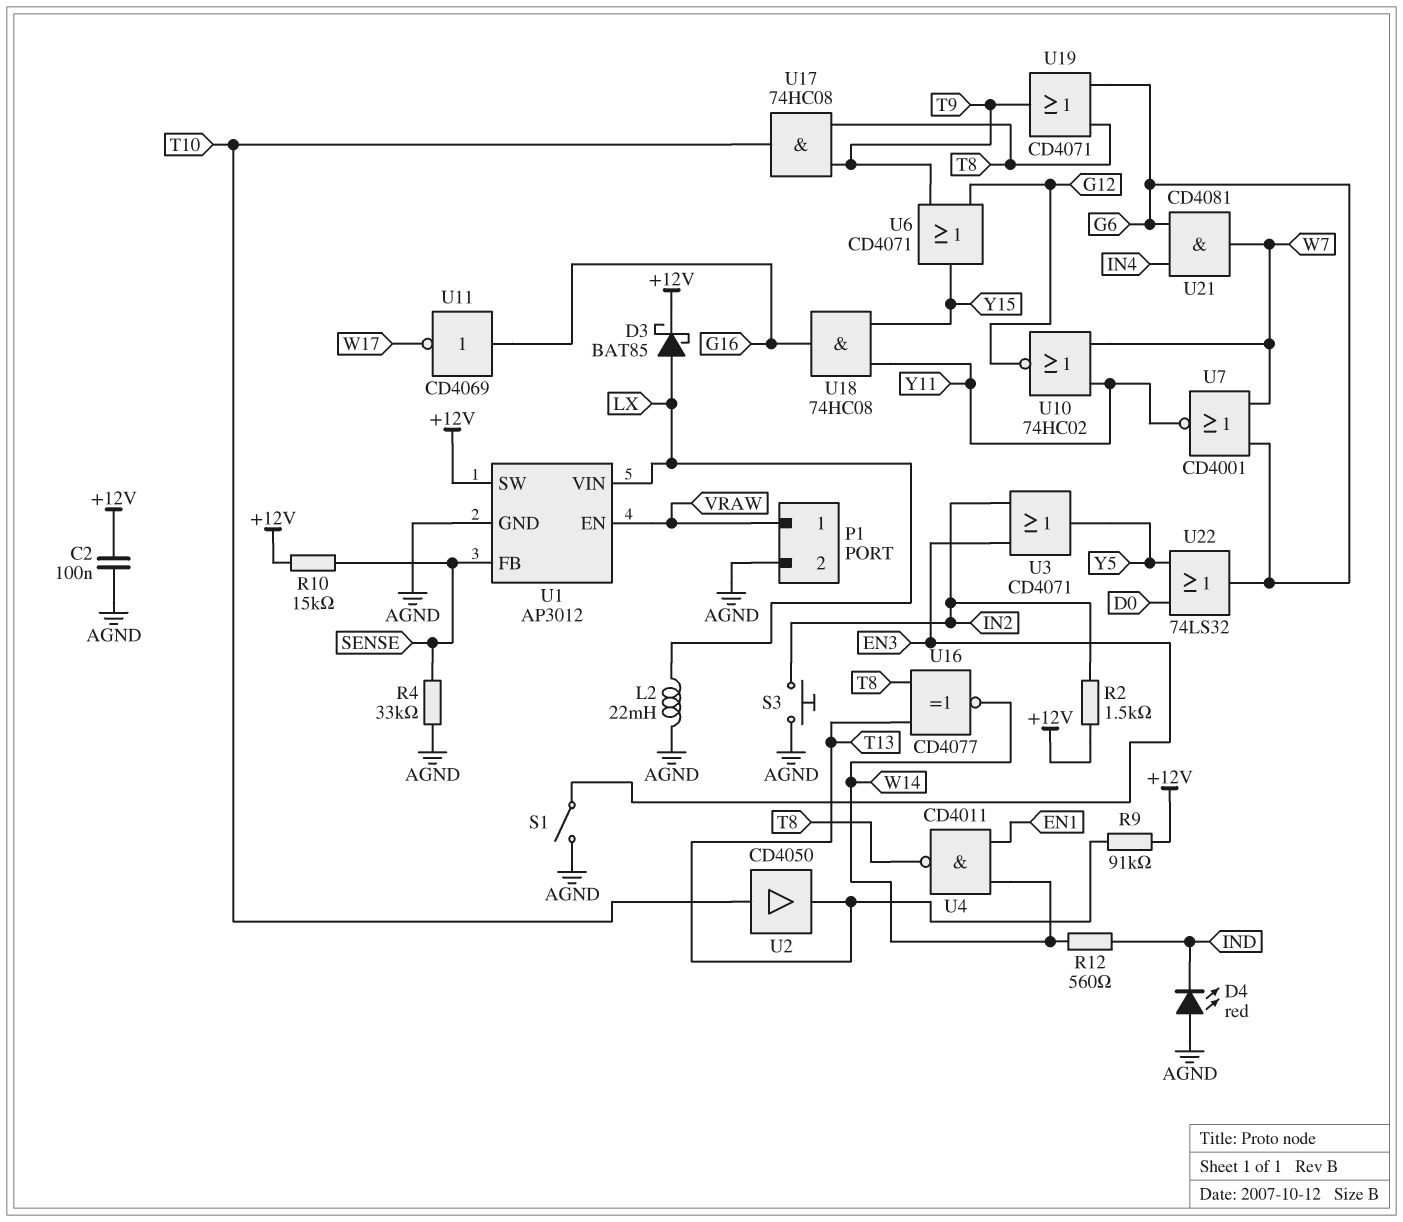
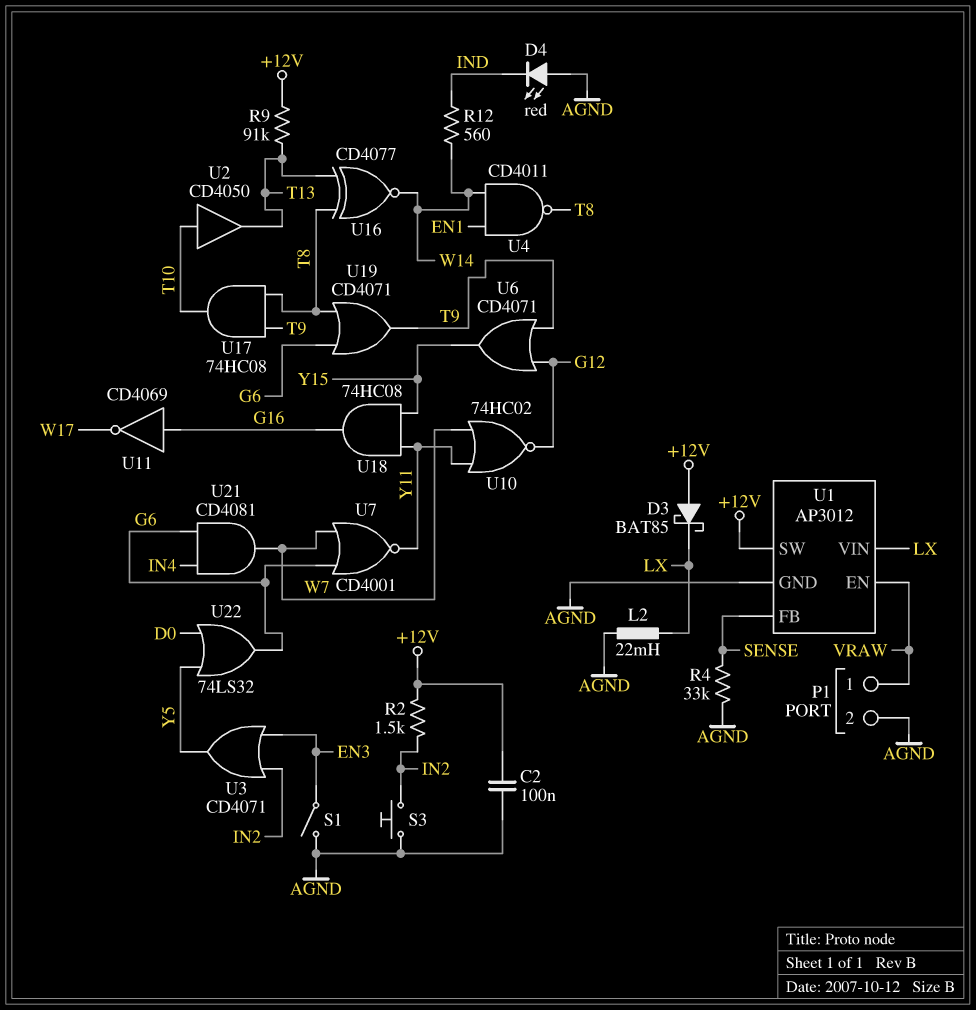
D3: schottky BAT85 (A LX, K +12V) -> schottky BAT85 (A +12V, K LX)
R10: 15k (+12V, SENSE) -> none

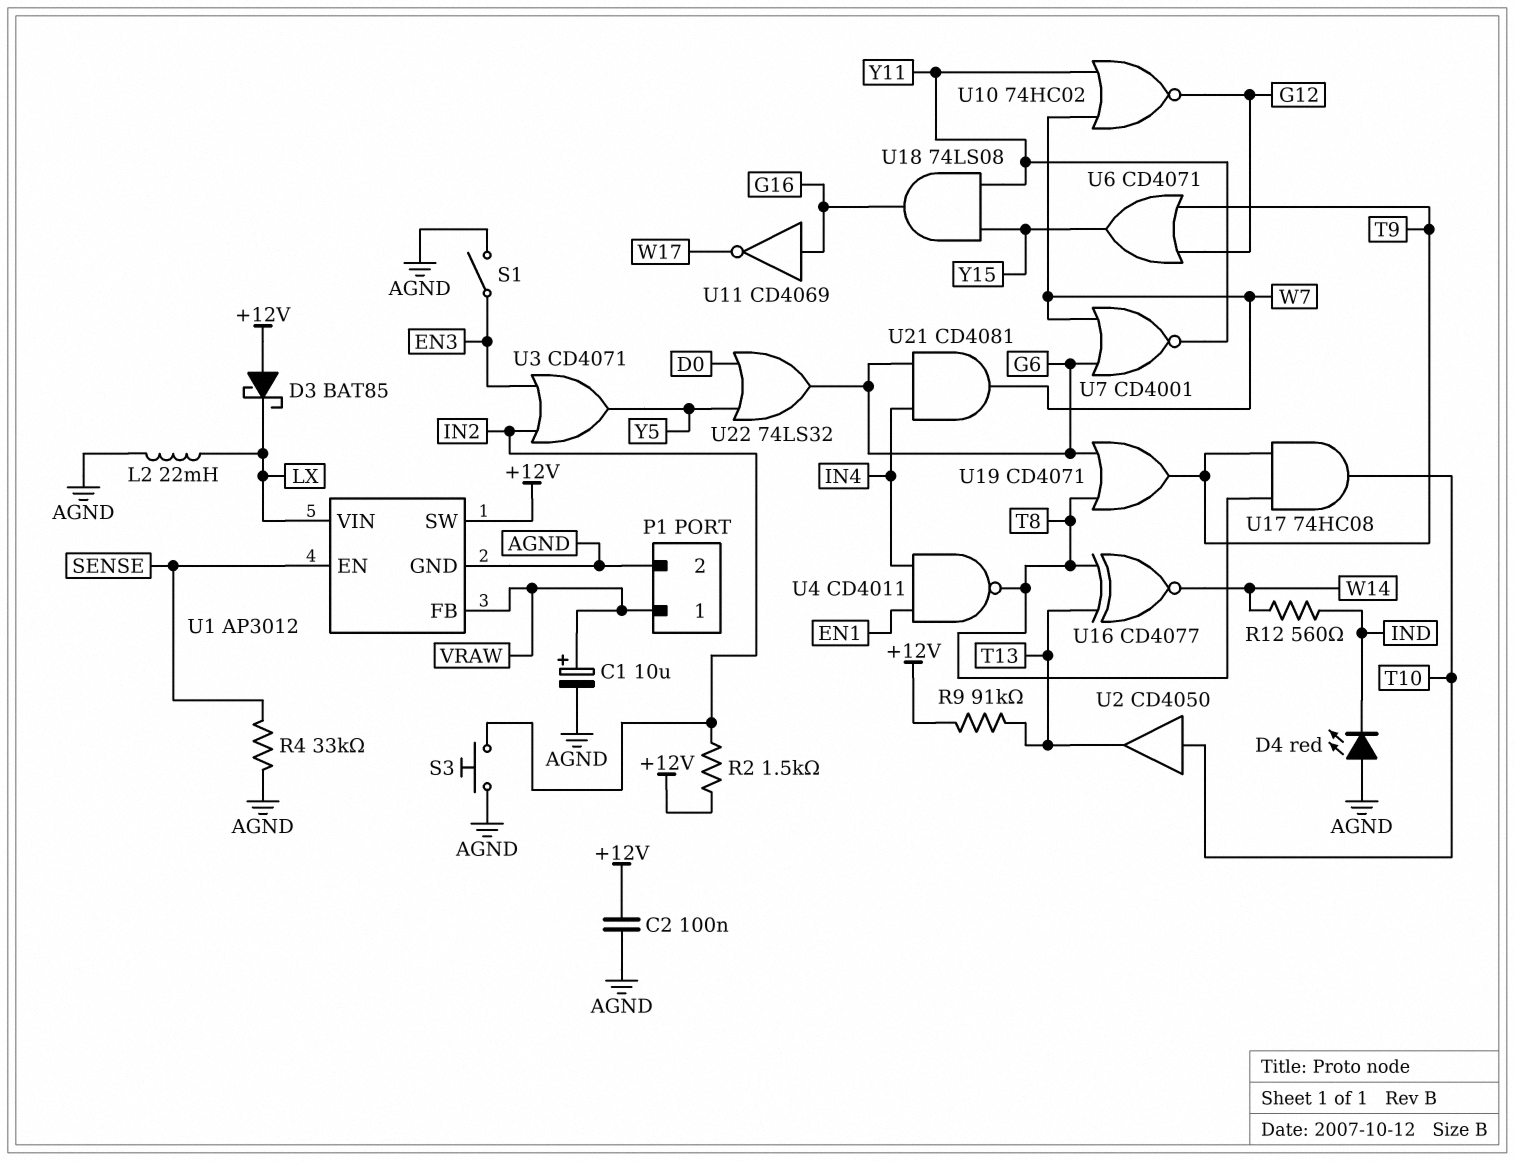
C1: none -> 10uF (plus VRAW, minus AGND)
U1 pin EN: VRAW -> SENSE
U1 pin FB: SENSE -> VRAW
U4: NAND CD4011 (in EN1, in W14, out T8) -> NAND CD4011 (in EN1, in IN4, out T8)
U18: AND 74HC08 (in Y11, in Y15, out G16) -> AND 74LS08 (in Y11, in Y15, out G16)

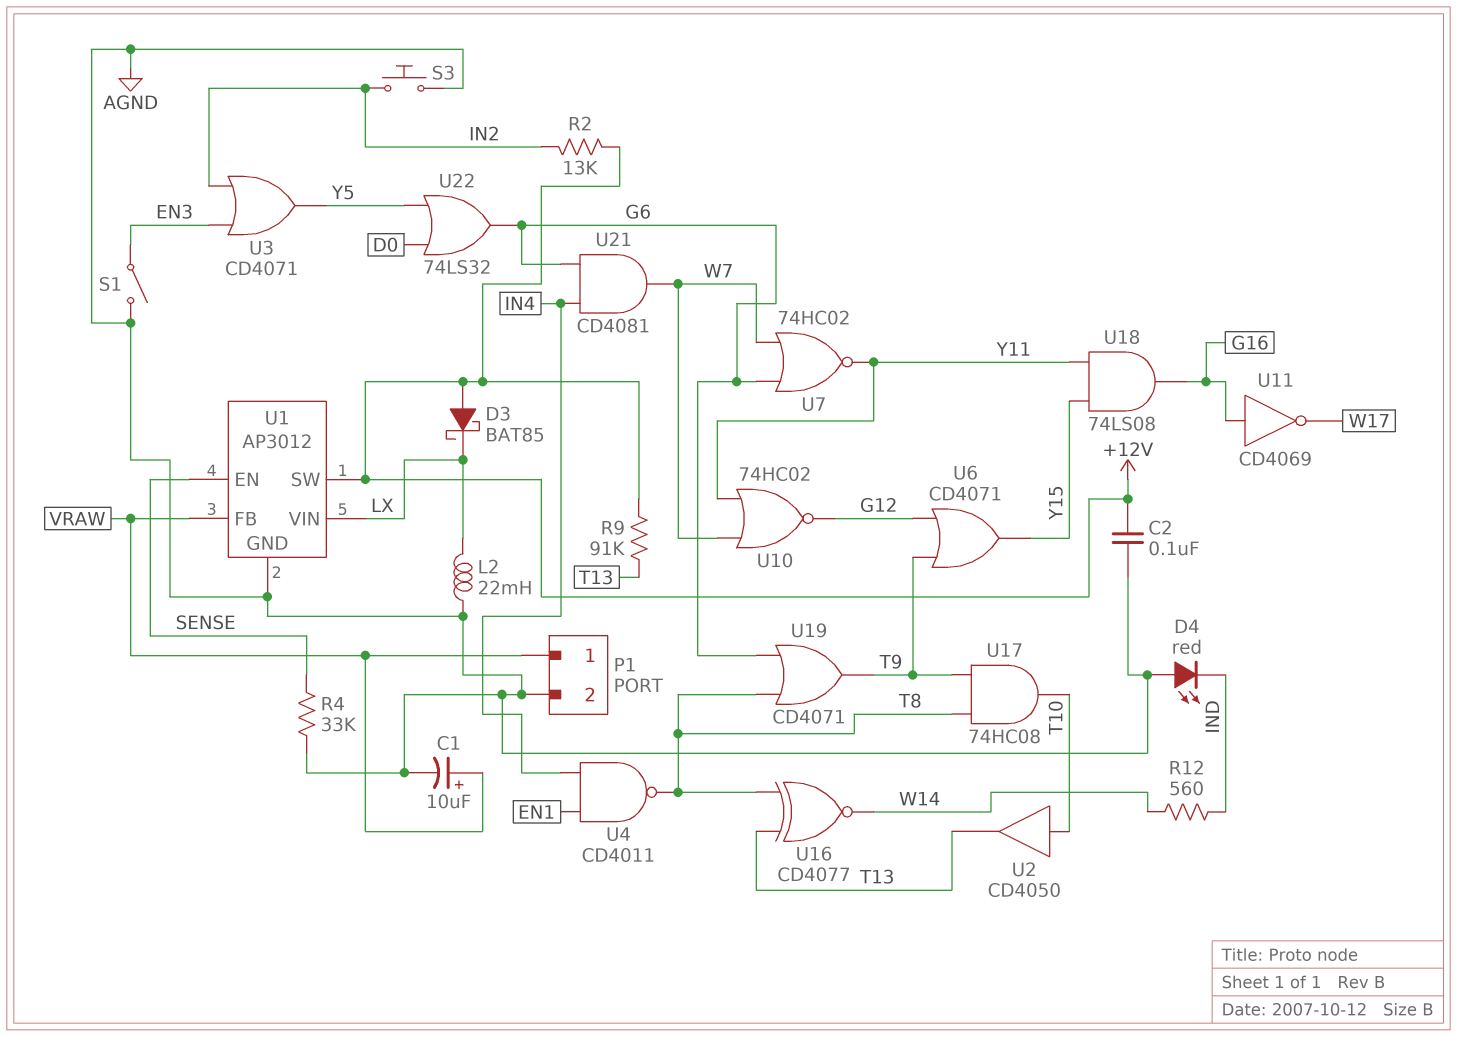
R2: 1.5k (+12V, IN2) -> 13k (+12V, IN2)
U7: NOR CD4001 (in G6, in W7, out Y11) -> NOR 74HC02 (in G6, in W7, out Y11)

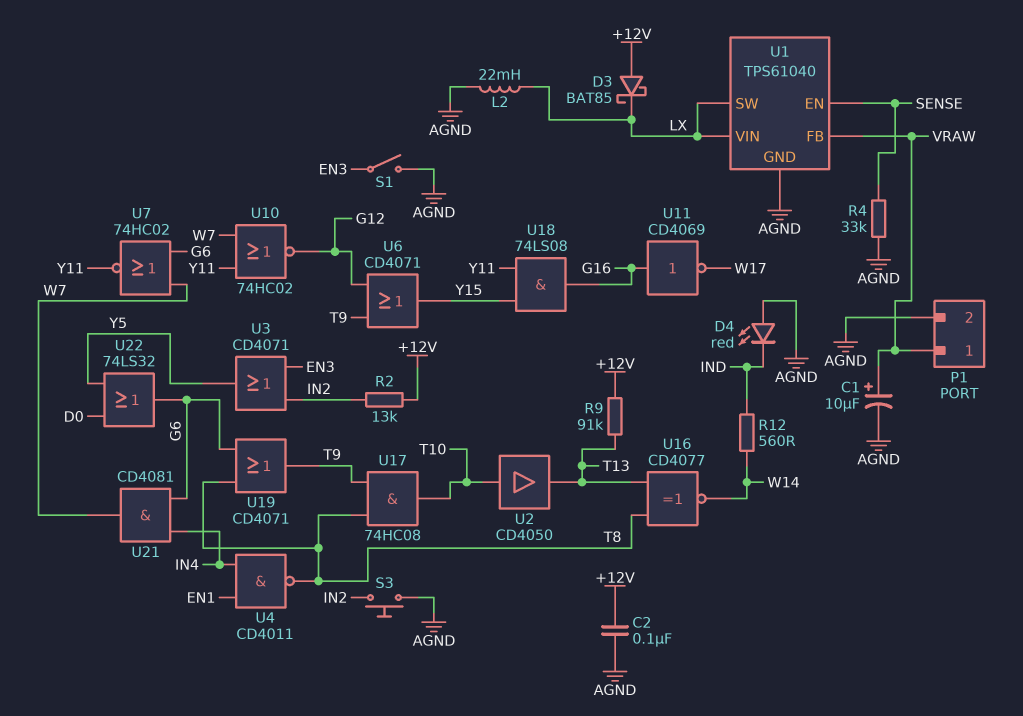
U1: AP3012 -> TPS61040
U1 pin SW: +12V -> LX

